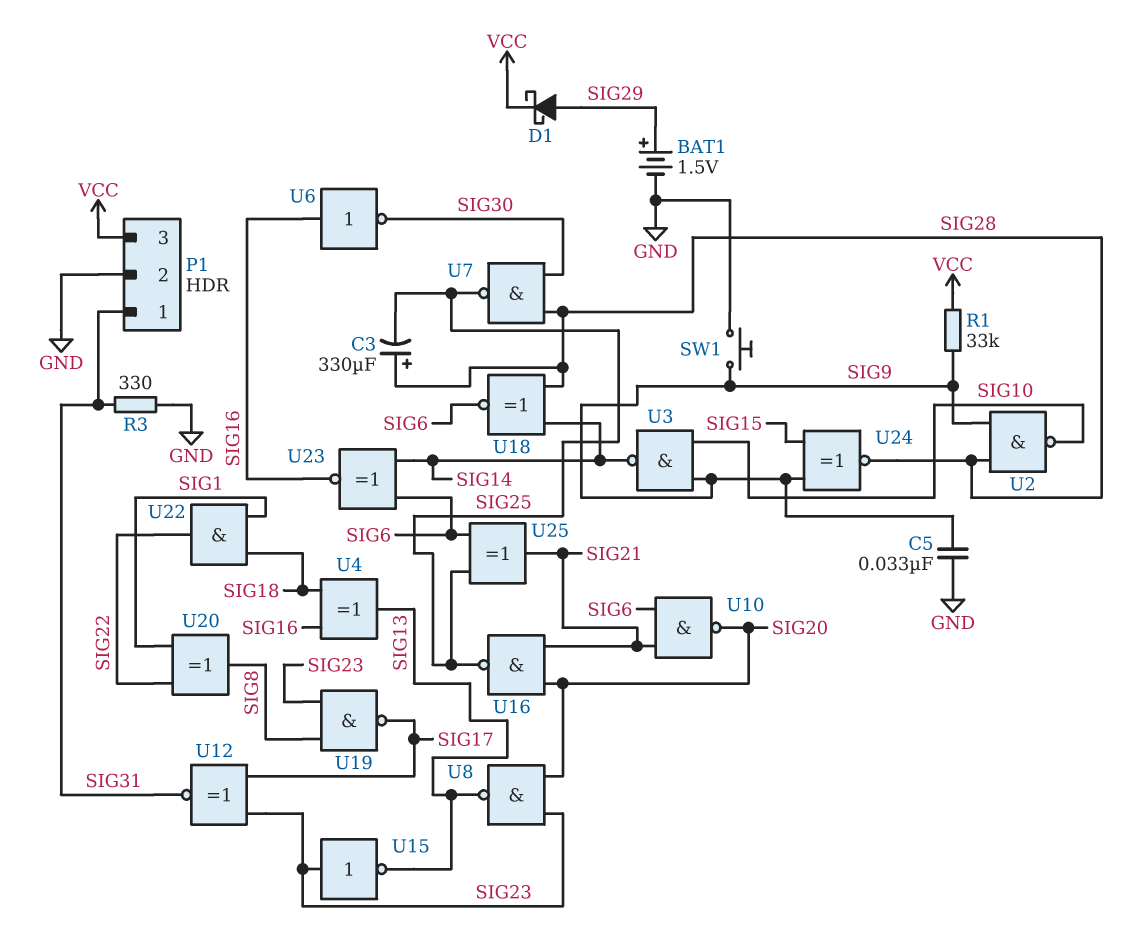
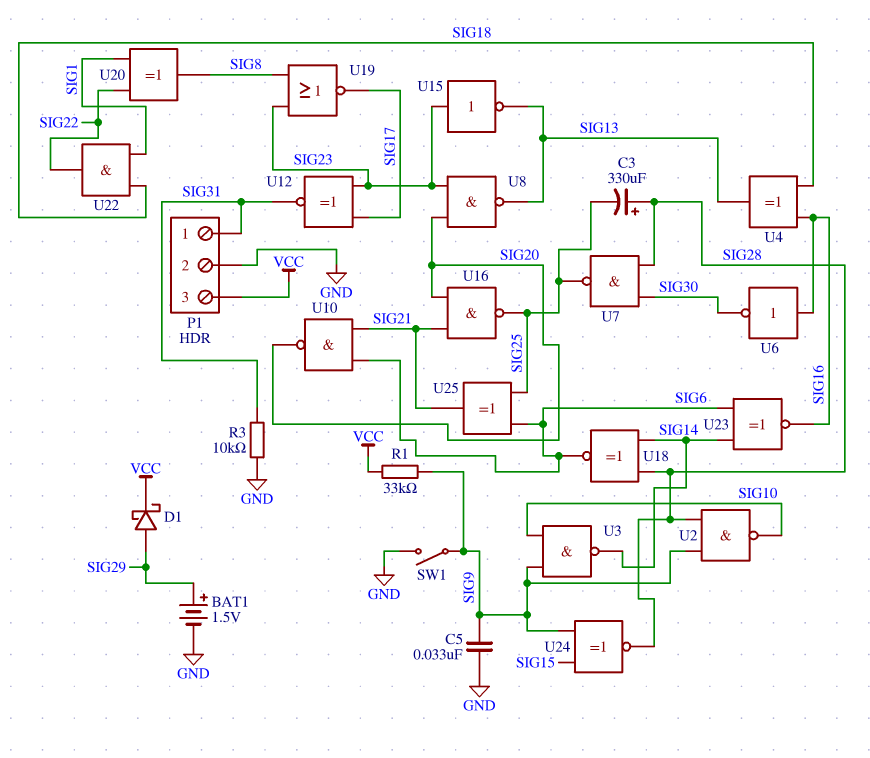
R3: 330 (GND, SIG31) -> 10k (GND, SIG31)
SW1: button (GND, SIG9) -> switch (GND, SIG9)
U19: NAND (in SIG8, in SIG23, out SIG17) -> NOR (in SIG8, in SIG23, out SIG17)

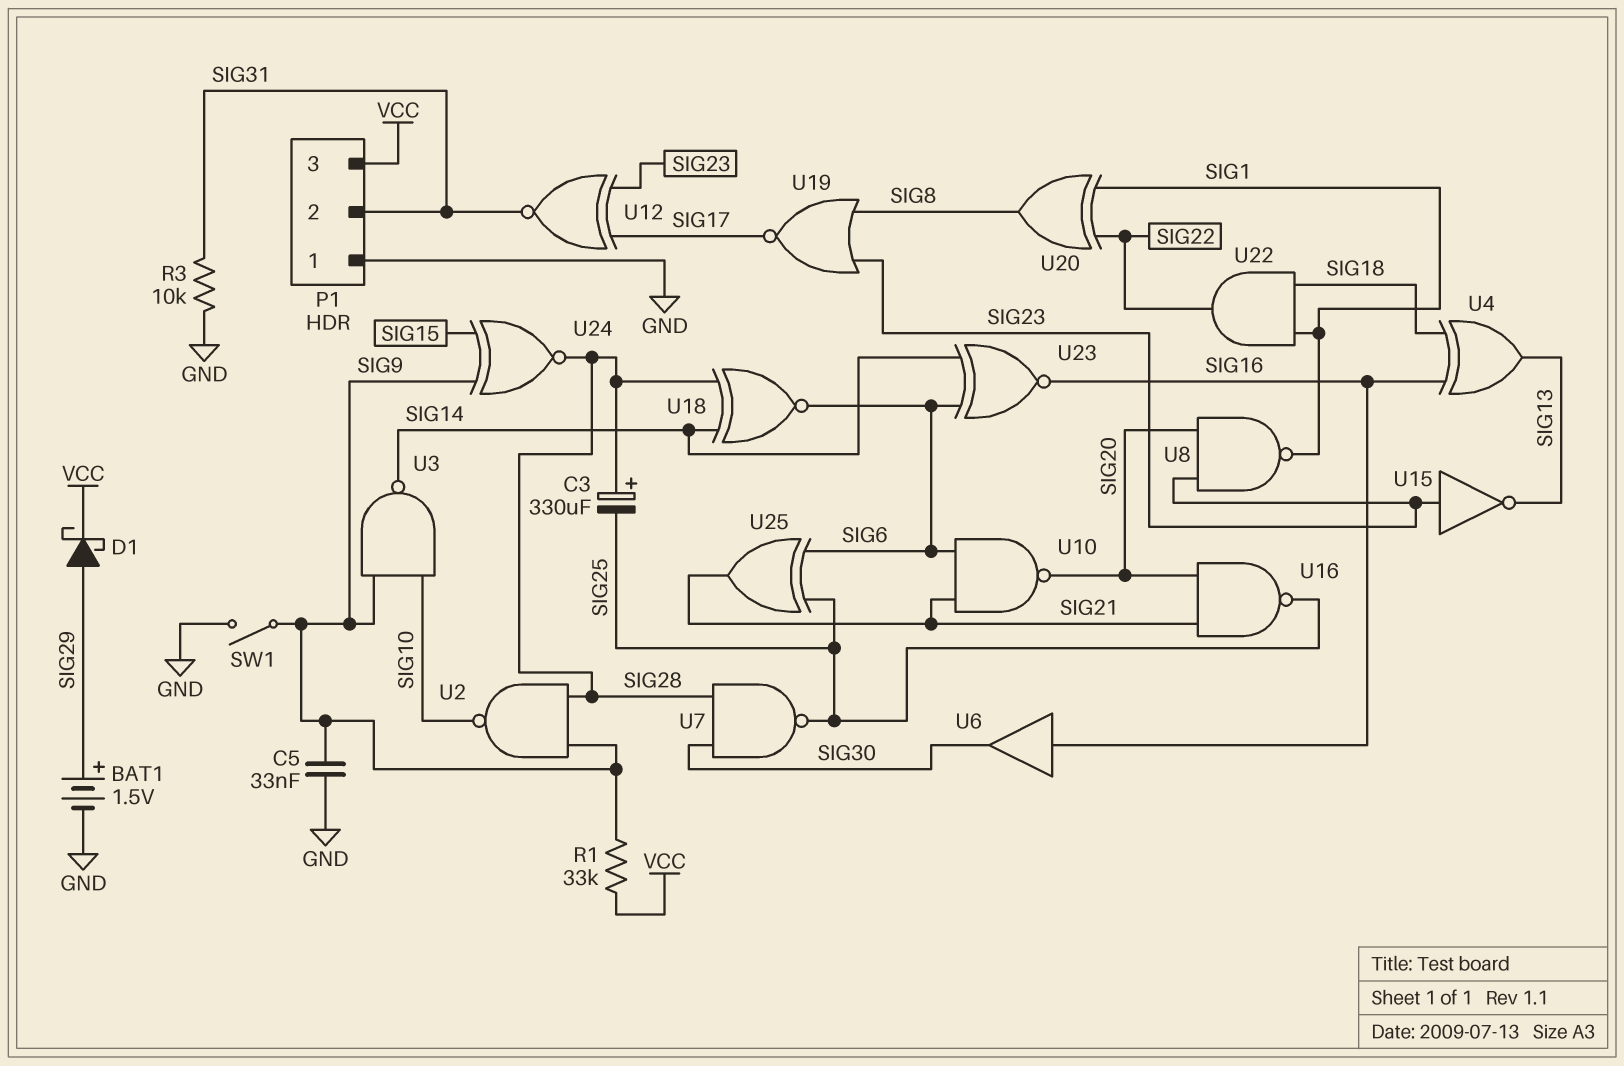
P1 pin 1: SIG31 -> GND
P1 pin 2: GND -> SIG31
U6: NOT (in SIG16, out SIG30) -> buffer (in SIG16, out SIG30)
U8: NAND (in SIG20, in SIG23, out SIG13) -> NAND (in SIG20, in SIG23, out SIG1)

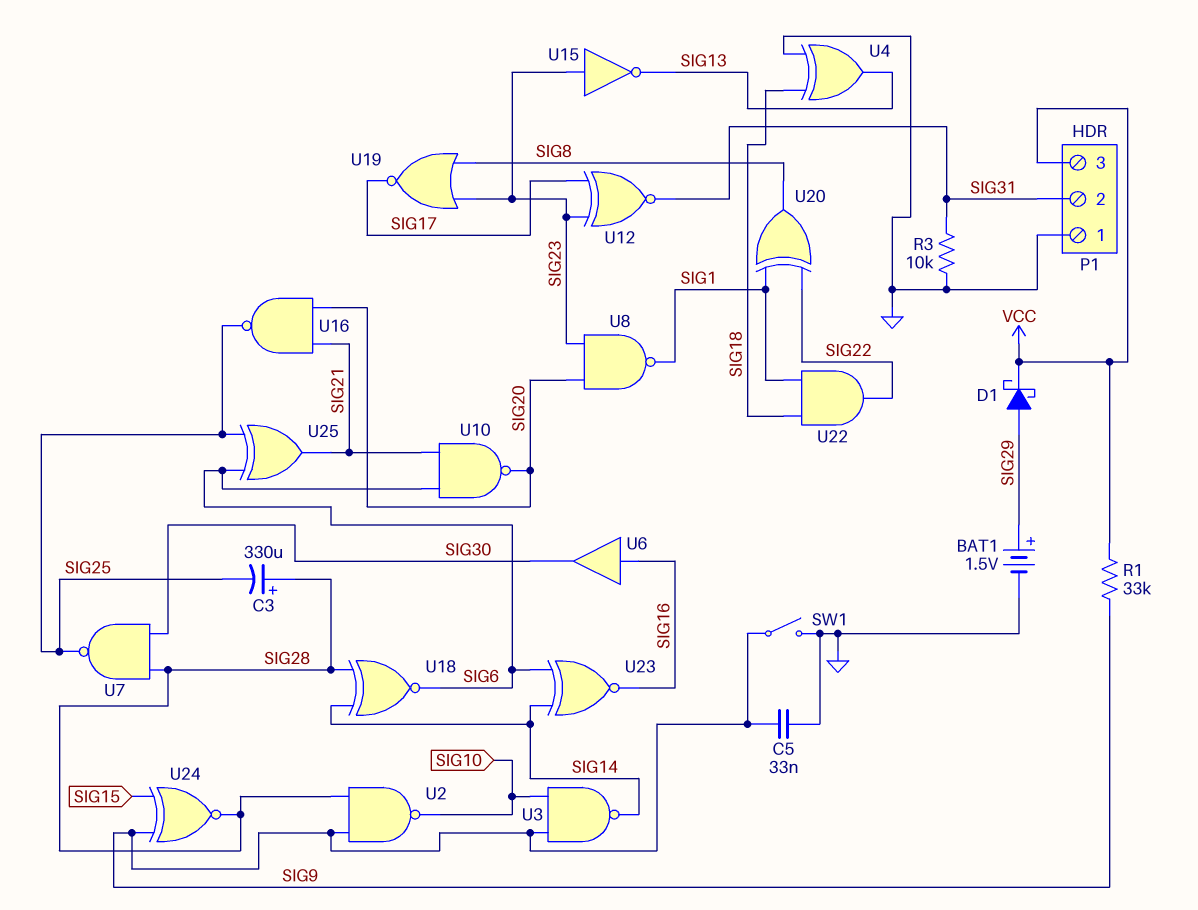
U4: XOR (in SIG16, in SIG18, out SIG13) -> XOR (in GND, in SIG18, out SIG13)

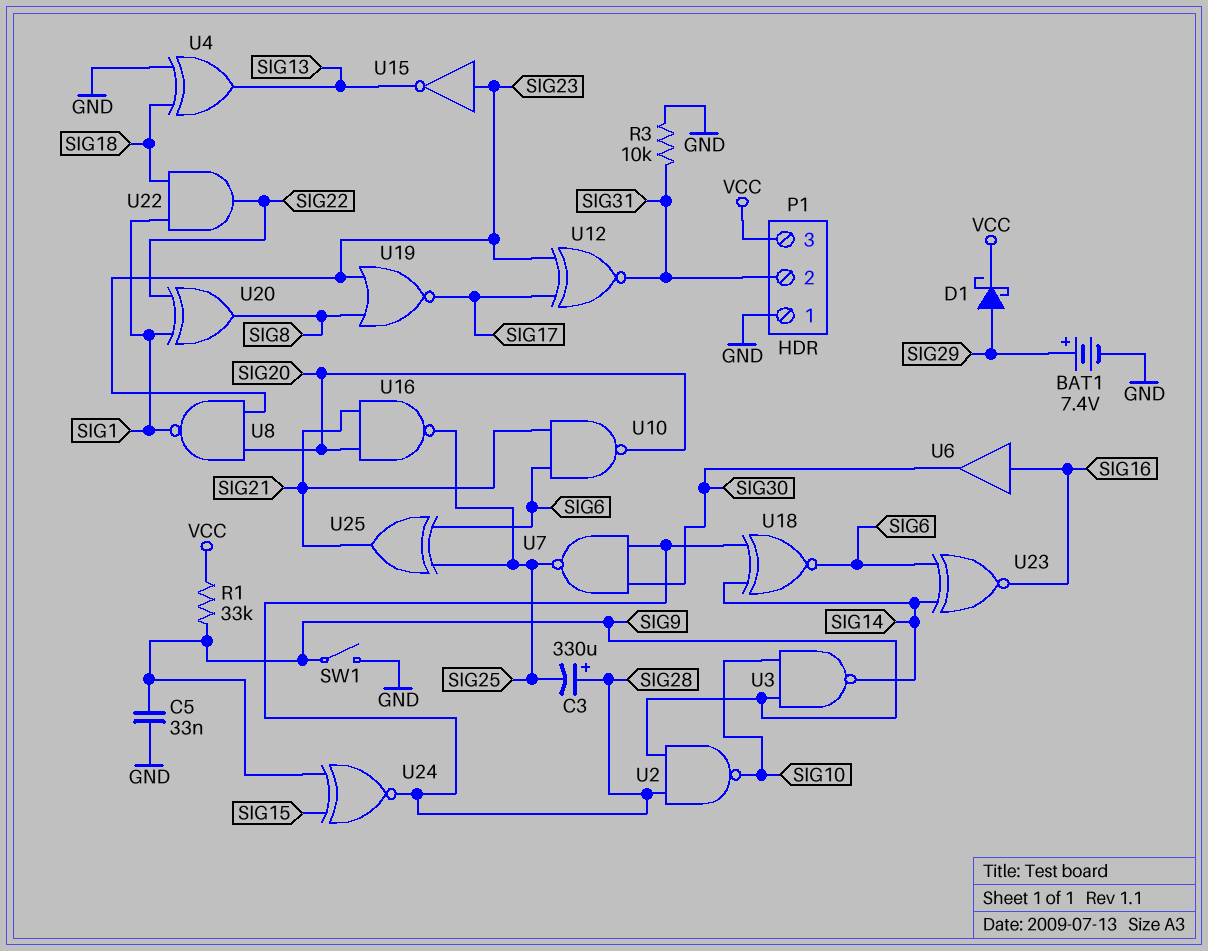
BAT1: 1.5V (plus SIG29, minus GND) -> 7.4V (plus SIG29, minus GND)

